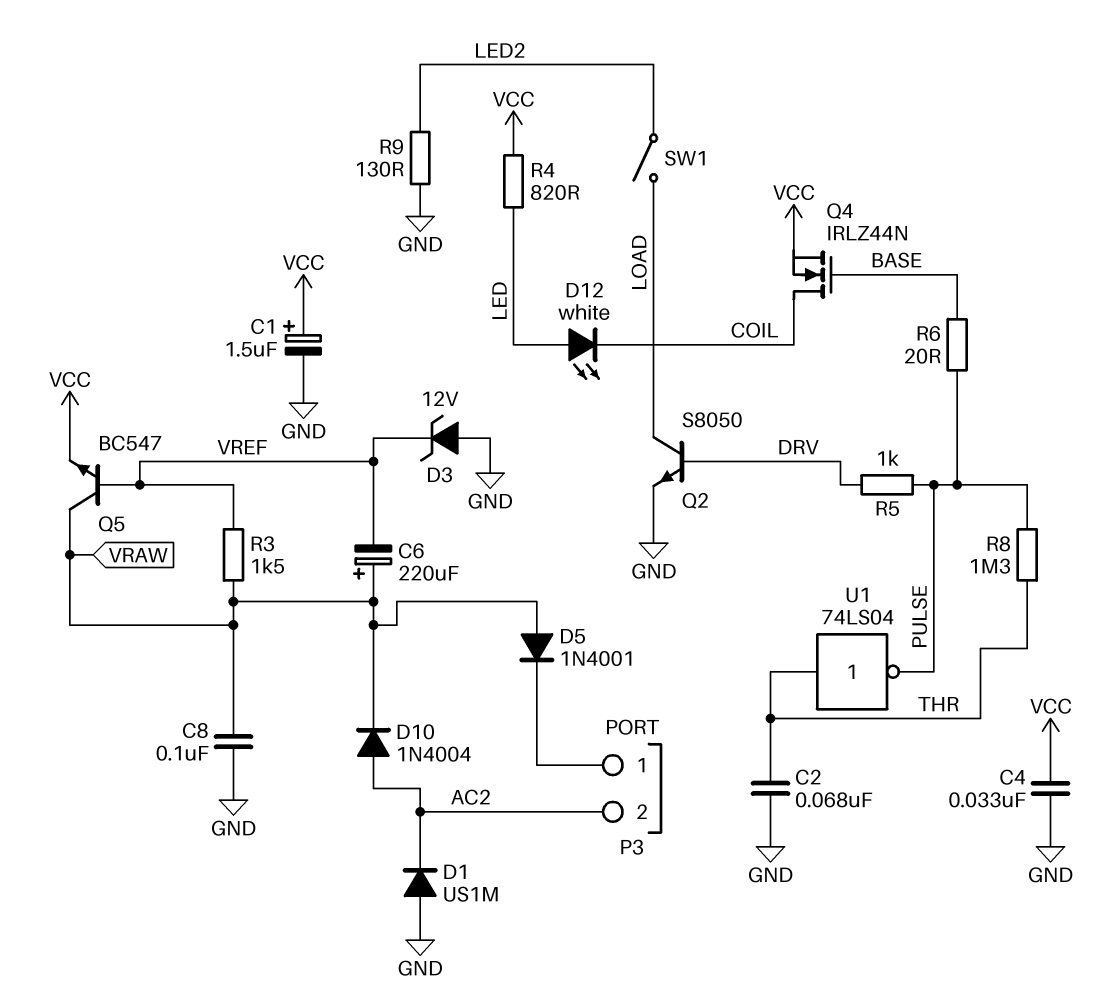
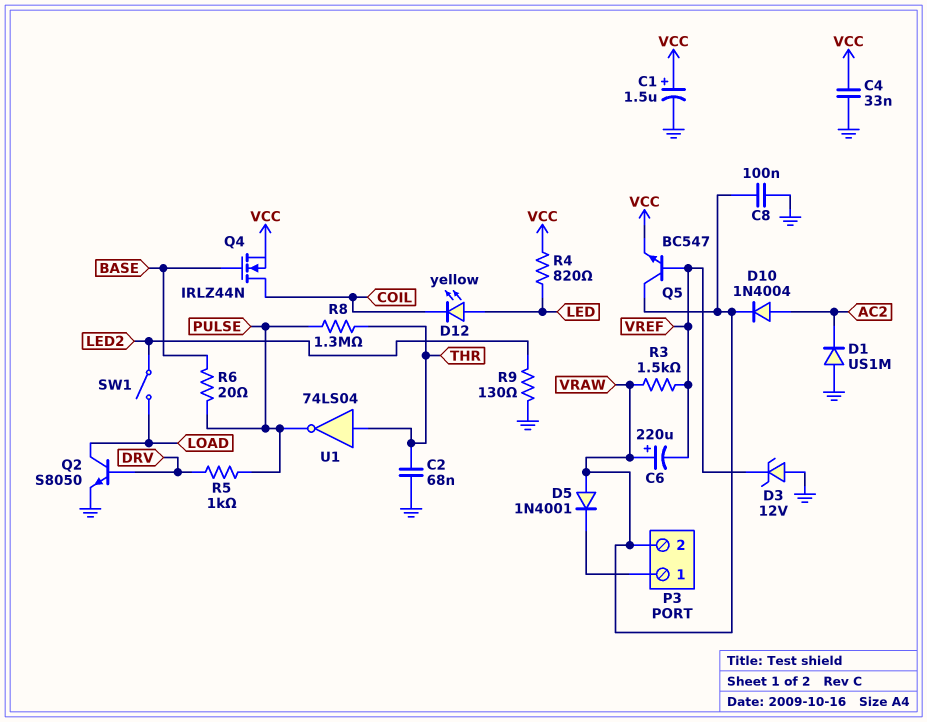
D12: LED white (A LED, K COIL) -> LED yellow (A LED, K COIL)
P3 pin 2: AC2 -> VRAW

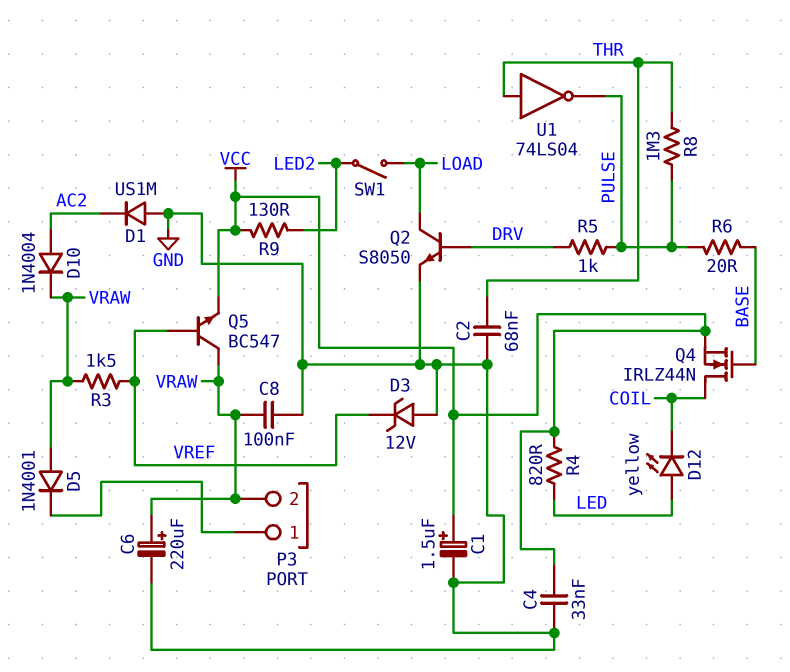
C6: 220uF (plus VRAW, minus VREF) -> 220uF (plus VRAW, minus GND)
R9: 130 (GND, LED2) -> 130 (LED2, VCC)

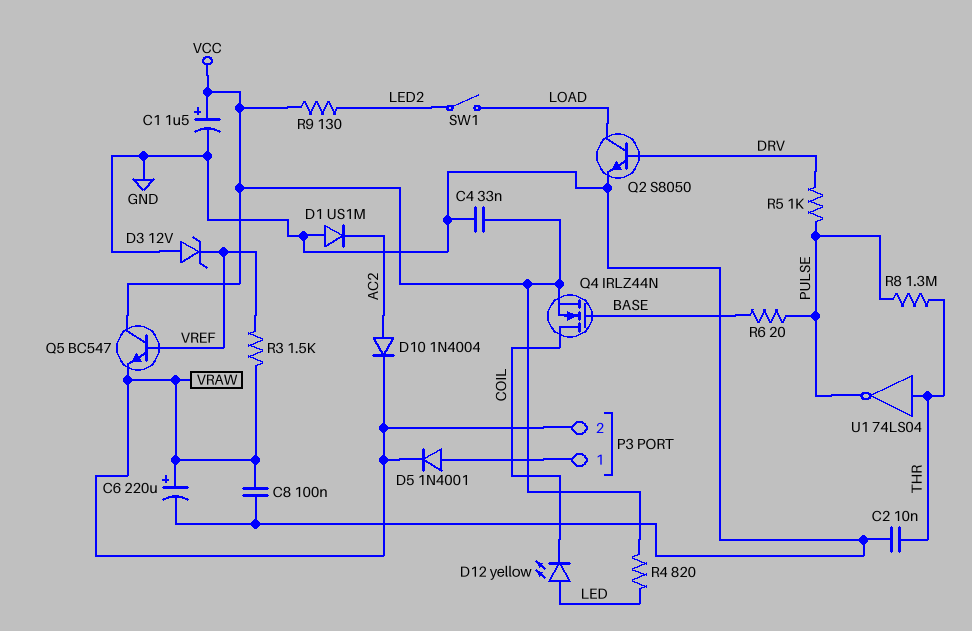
C2: 68nF (GND, THR) -> 10nF (GND, THR)
D5: diode 1N4001 (A VRAW, K P3/1) -> diode 1N4001 (A P3/1, K VRAW)
Q5: NPN BC547 (B VREF, C VRAW, E VCC) -> NPN BC547 (B VREF, C VCC, E VRAW)

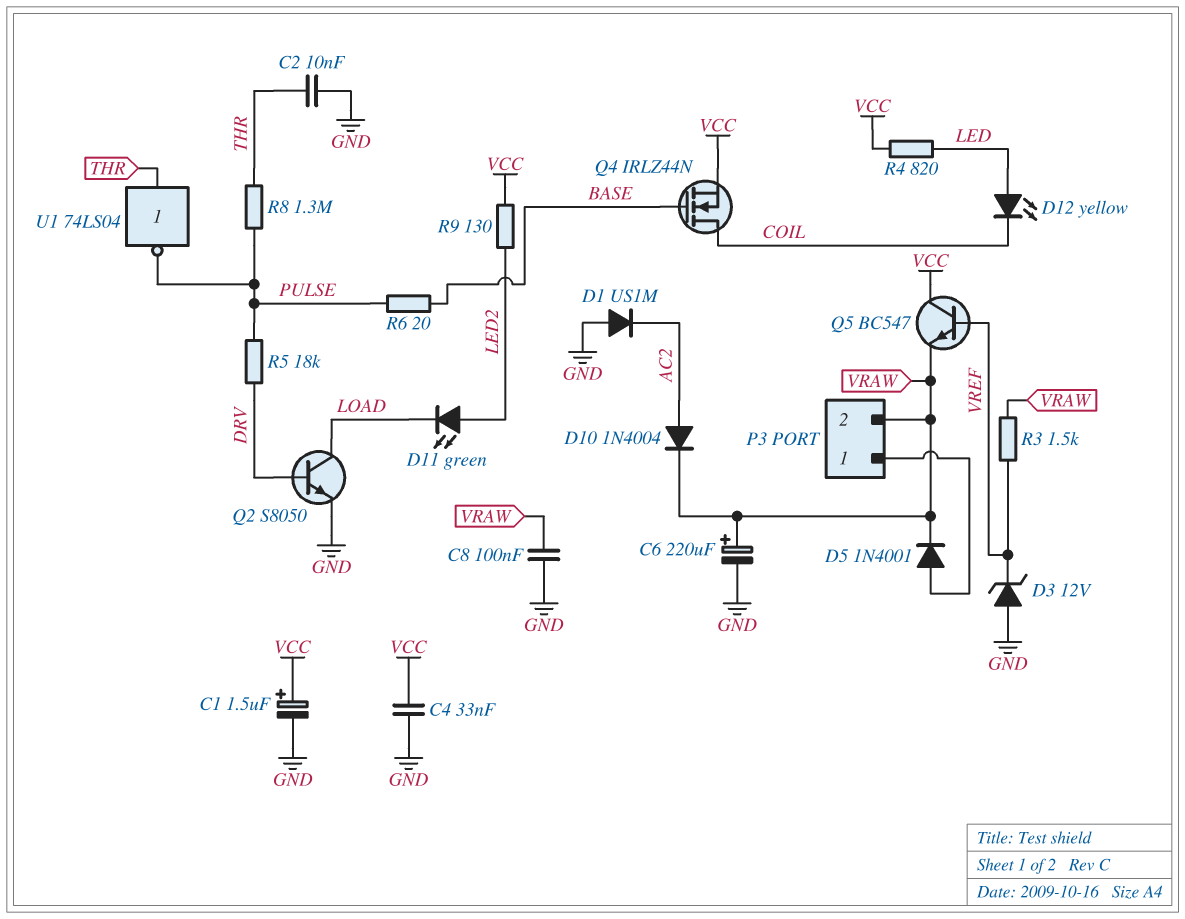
D11: none -> LED green (A LED2, K LOAD)
R5: 1k (DRV, PULSE) -> 18k (DRV, PULSE)
SW1: switch (LED2, LOAD) -> none

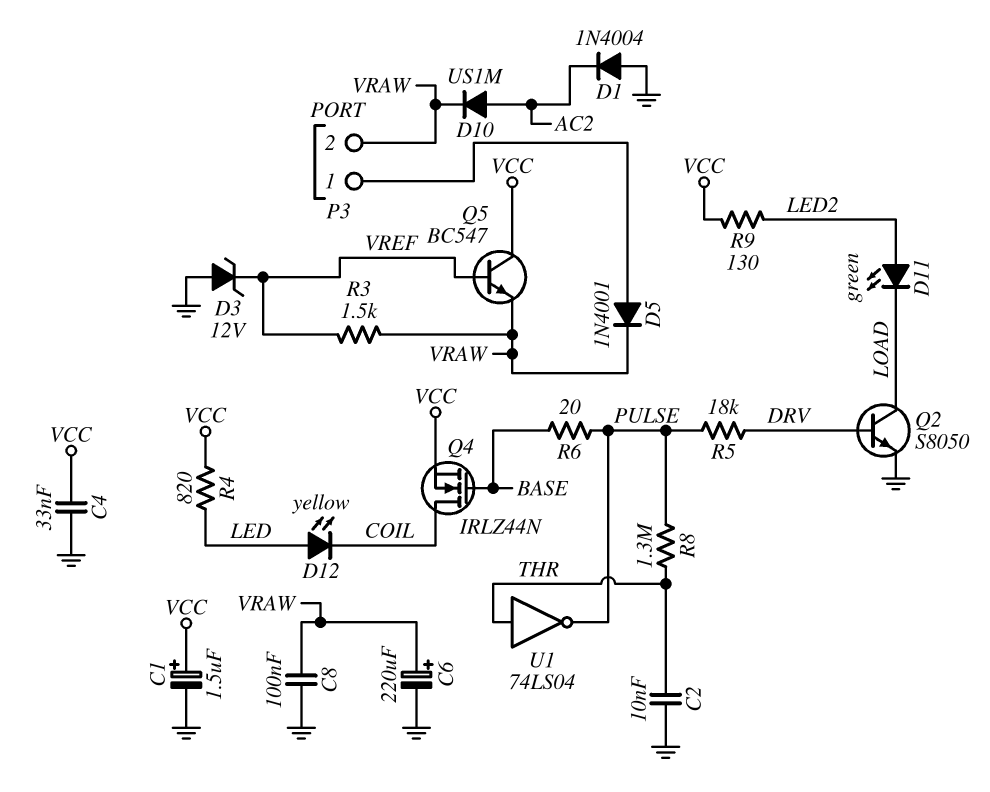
D1: diode US1M (A GND, K AC2) -> diode 1N4004 (A GND, K AC2)
D10: diode 1N4004 (A AC2, K VRAW) -> diode US1M (A AC2, K VRAW)

